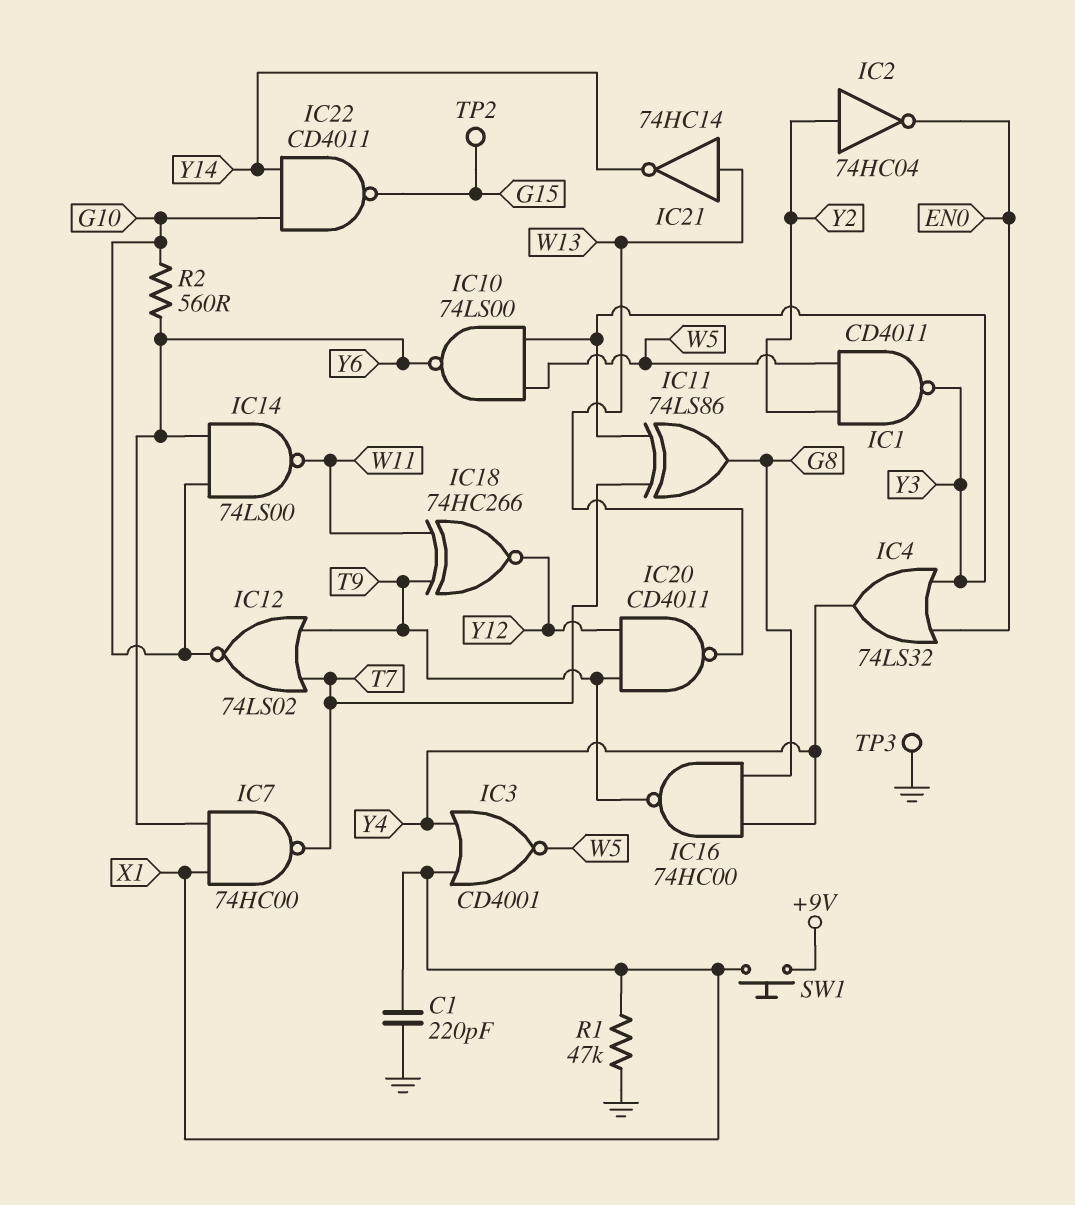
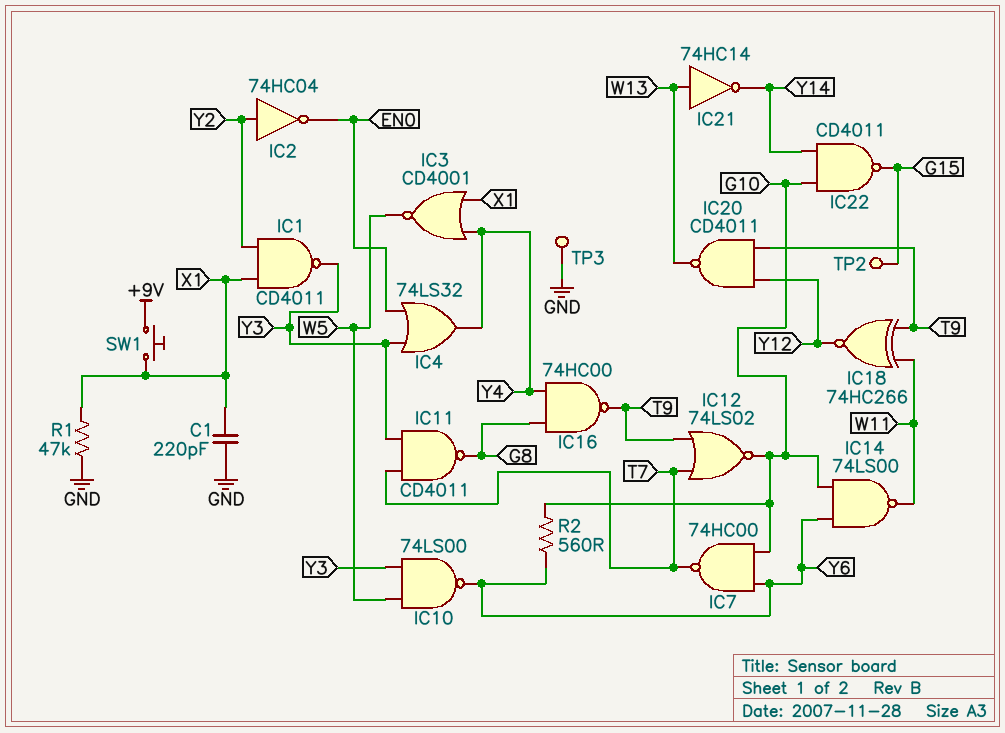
IC1: NAND CD4011 (in W5, in Y2, out Y3) -> NAND CD4011 (in X1, in Y2, out Y3)
IC7: NAND 74HC00 (in X1, in Y6, out T7) -> NAND 74HC00 (in G10, in Y6, out T7)
IC11: XOR 74LS86 (in T7, in Y3, out G8) -> NAND CD4011 (in T7, in Y3, out G8)

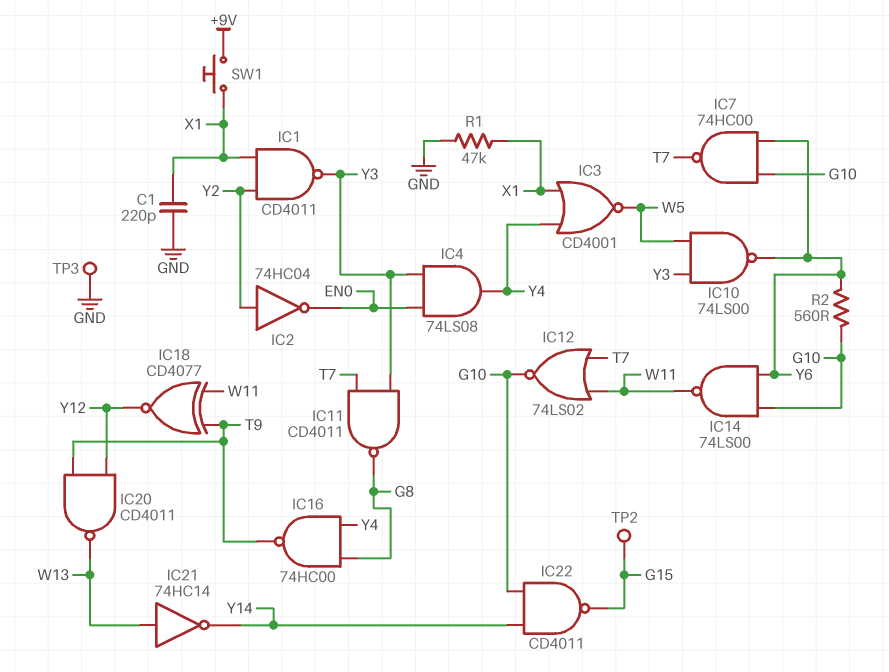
IC4: OR 74LS32 (in EN0, in Y3, out Y4) -> AND 74LS08 (in EN0, in Y3, out Y4)
IC12: NOR 74LS02 (in T7, in T9, out G10) -> NOR 74LS02 (in T7, in W11, out G10)
IC18: XNOR 74HC266 (in T9, in W11, out Y12) -> XNOR CD4077 (in T9, in W11, out Y12)

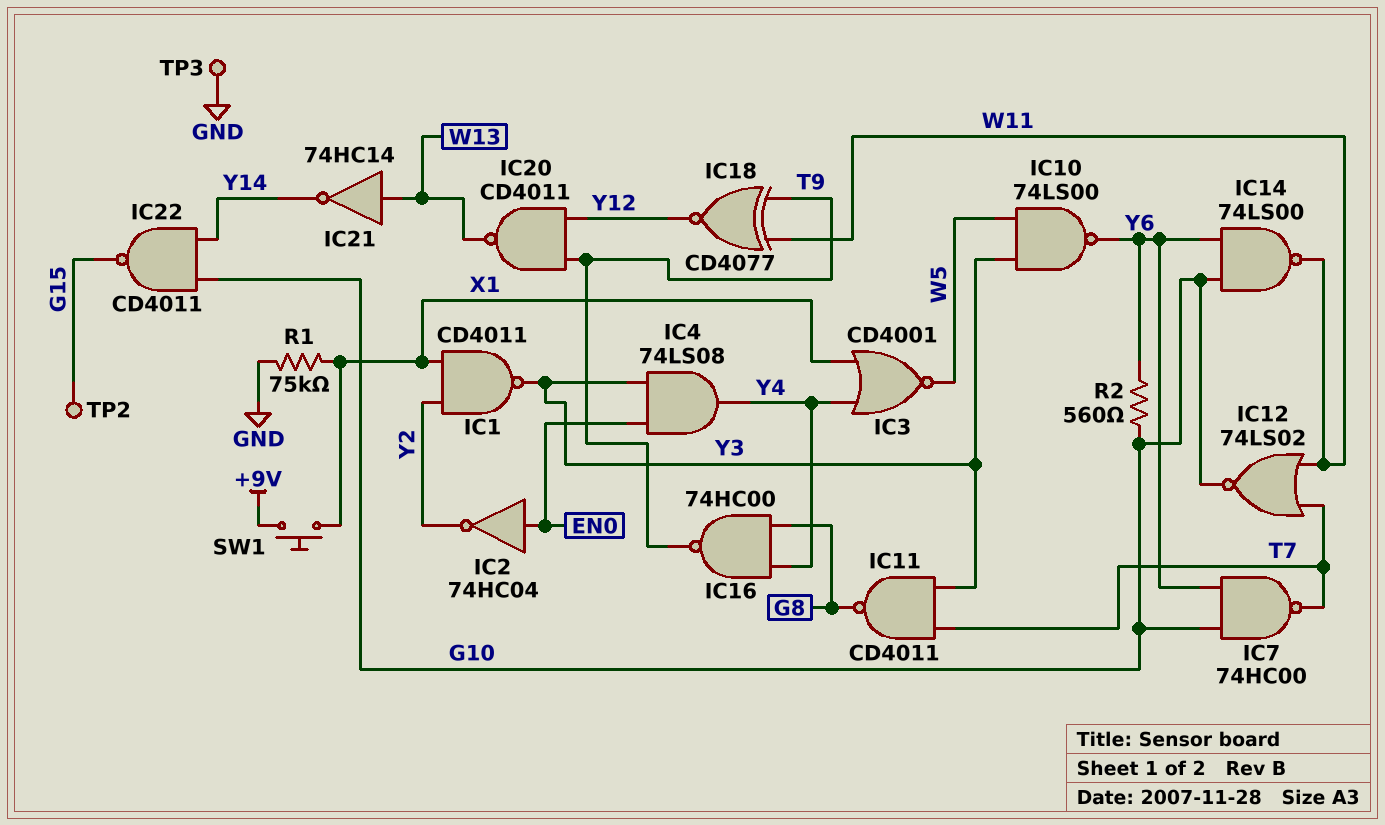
C1: 220pF (GND, X1) -> none
IC2: NOT 74HC04 (in Y2, out EN0) -> NOT 74HC04 (in EN0, out Y2)
R1: 47k (GND, X1) -> 75k (GND, X1)

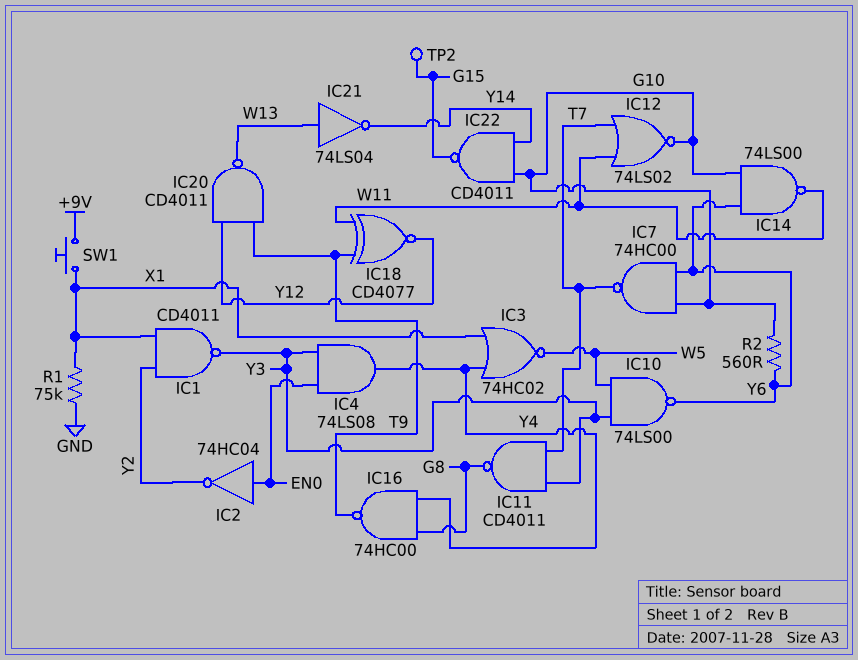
IC3: NOR CD4001 (in X1, in Y4, out W5) -> NOR 74HC02 (in X1, in Y4, out W5)
IC21: NOT 74HC14 (in W13, out Y14) -> NOT 74LS04 (in W13, out Y14)
TP3: test point (GND) -> none

